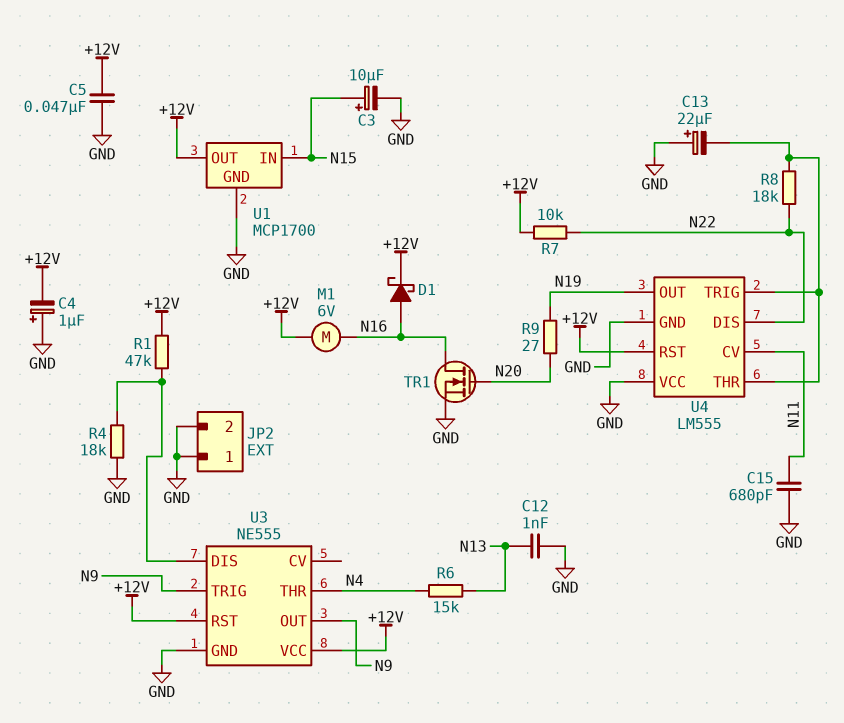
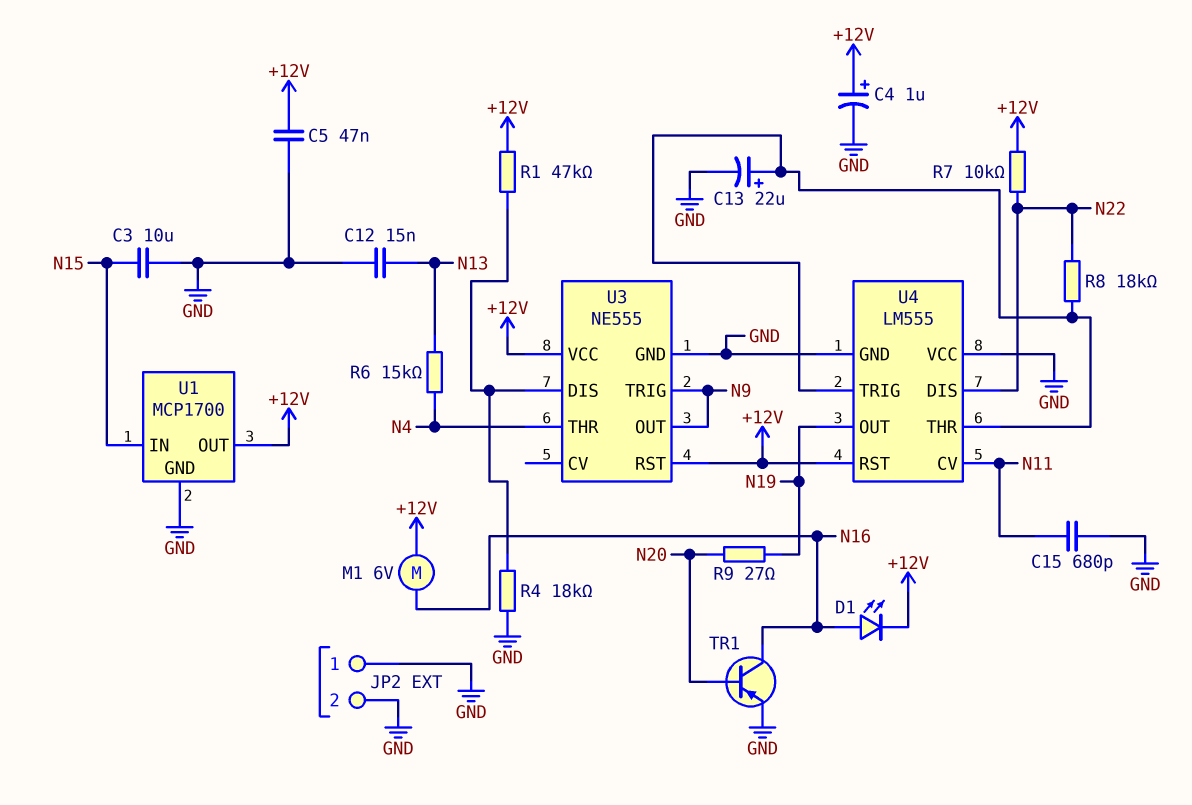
C3: 10uF (plus N15, minus GND) -> 10uF (GND, N15)
C4: 1uF (plus GND, minus +12V) -> 1uF (plus +12V, minus GND)
C12: 1nF (GND, N13) -> 15nF (GND, N13)
C13: 22uF (plus GND, minus U4/THR) -> 22uF (plus U4/THR, minus GND)
D1: schottky (A N16, K +12V) -> LED (A N16, K +12V)
TR1: NMOS (G N20, D N16, S GND) -> PNP (B N20, C N16, E GND)

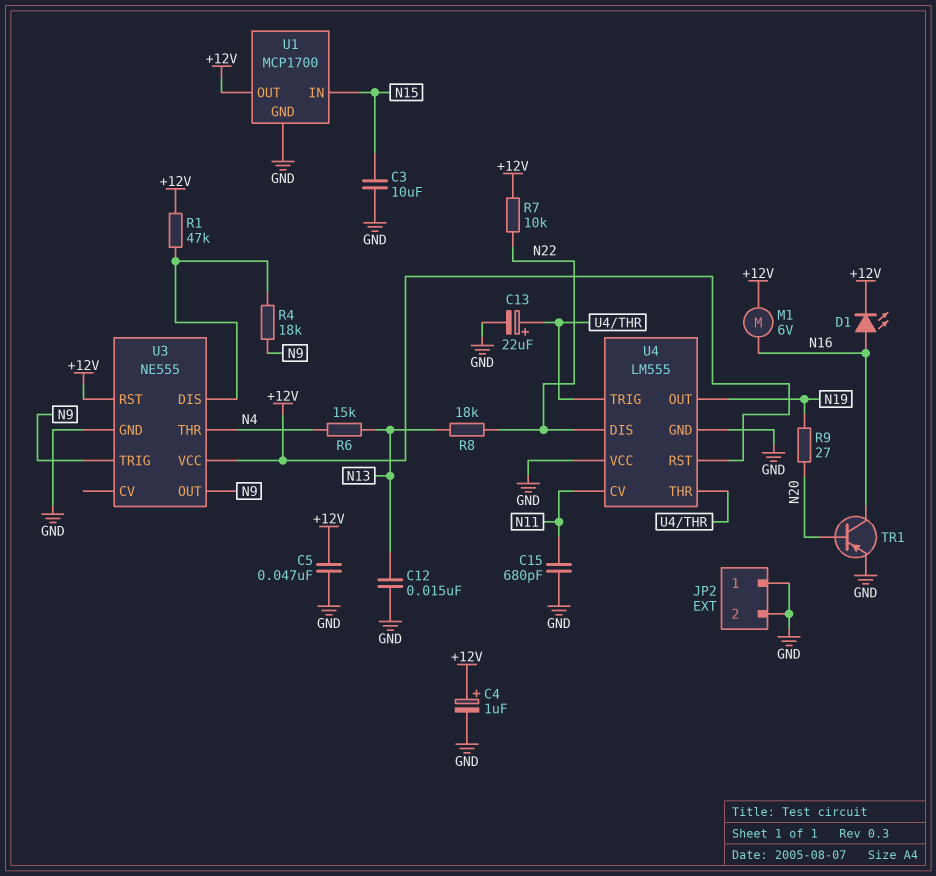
R4: 18k (GND, U3/DIS) -> 18k (N9, U3/DIS)
R8: 18k (N22, U4/THR) -> 18k (N13, N22)

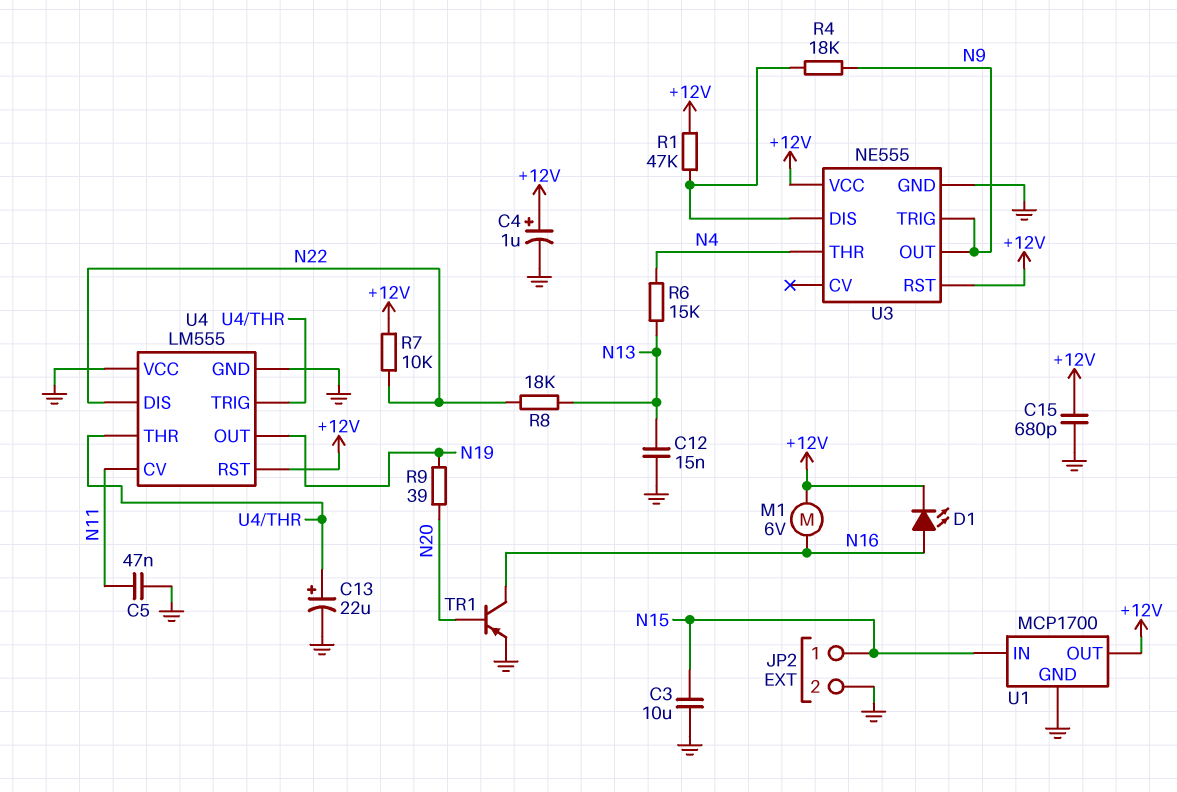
C5: 47nF (+12V, GND) -> 47nF (GND, N11)
C15: 680pF (GND, N11) -> 680pF (+12V, GND)
JP2 pin 1: GND -> N15
R9: 27 (N19, N20) -> 39 (N19, N20)

